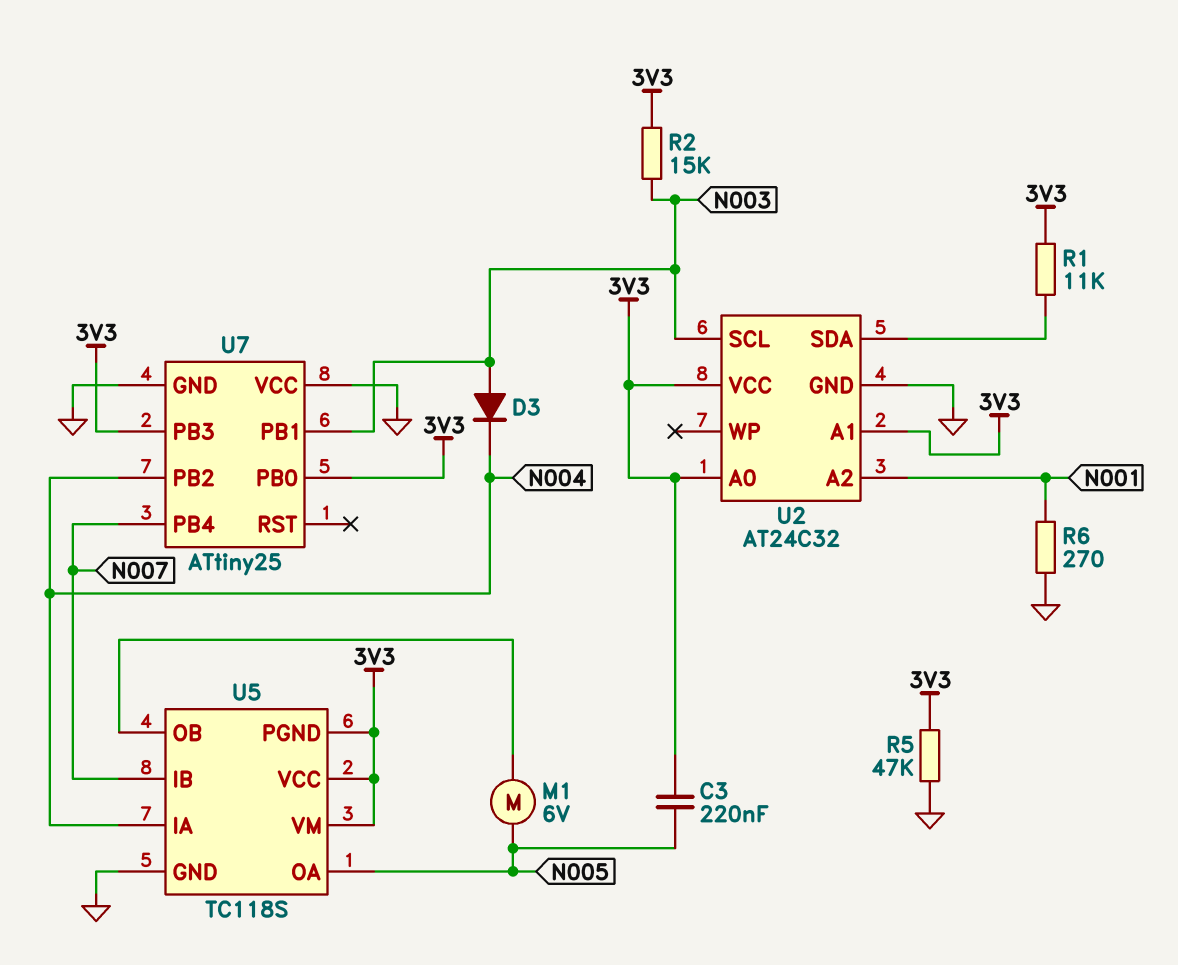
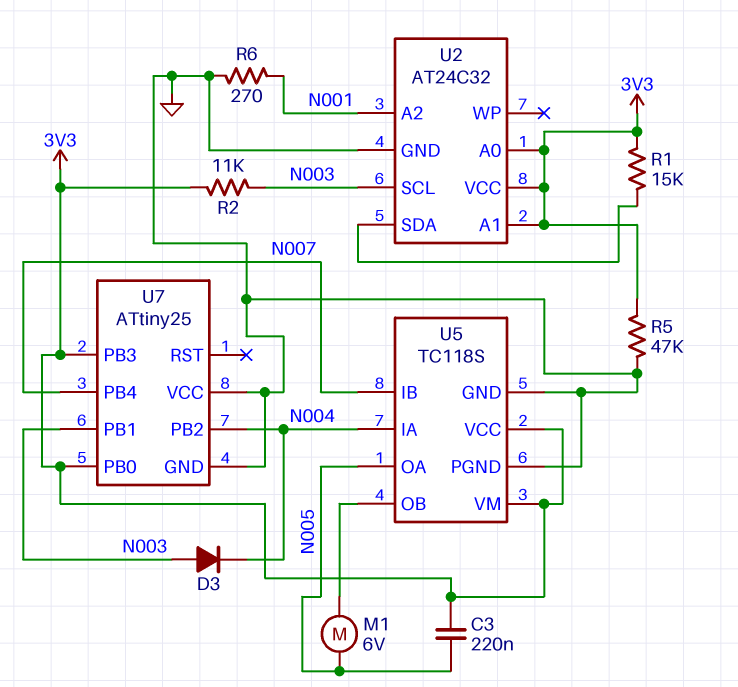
R1: 11k (3V3, U2/SDA) -> 15k (3V3, U2/SDA)
R2: 15k (3V3, N003) -> 11k (3V3, N003)
U5 pin PGND: 3V3 -> GND

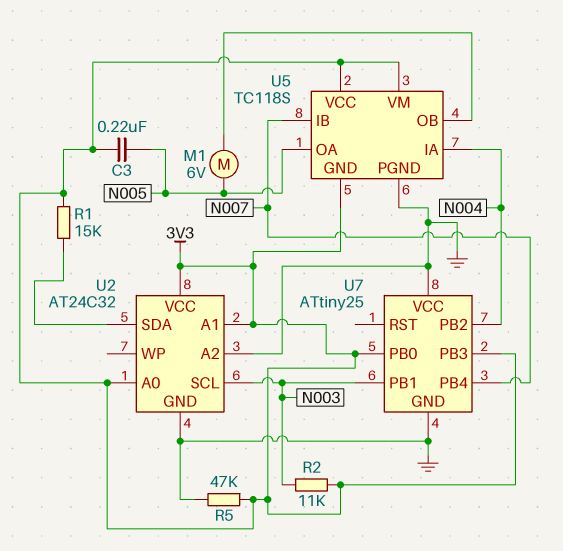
D3: diode (A N003, K N004) -> none
R6: 270 (GND, N001) -> none
U2 pin A2: N001 -> GND
U5 pin GND: GND -> 3V3

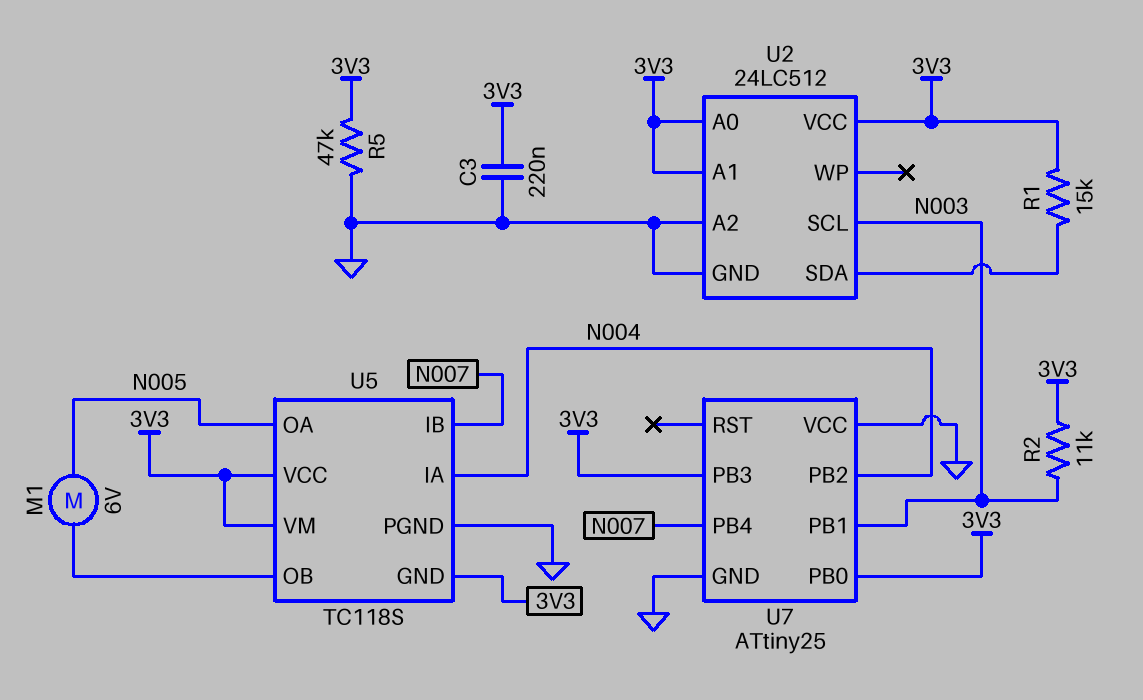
C3: 220nF (3V3, N005) -> 220nF (3V3, GND)
U2: AT24C32 -> 24LC512

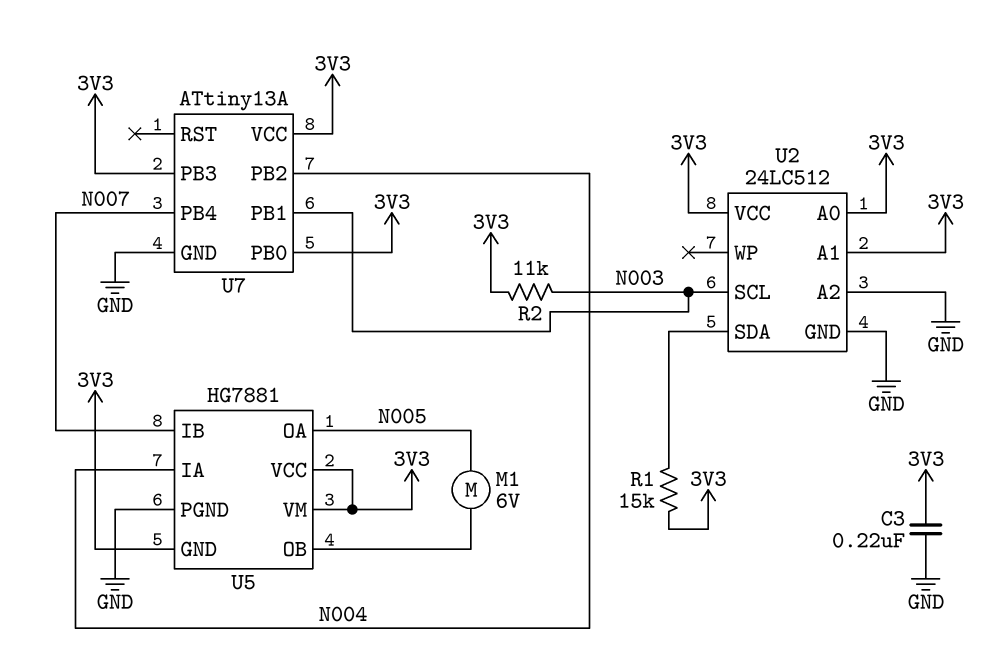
R5: 47k (3V3, GND) -> none
U5: TC118S -> HG7881
U7: ATtiny25 -> ATtiny13A
U7 pin VCC: GND -> 3V3

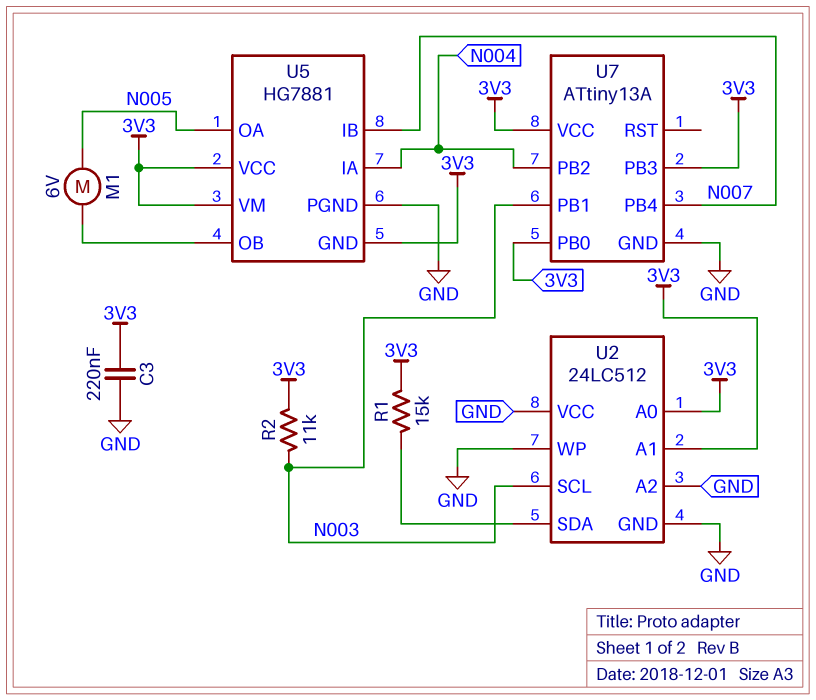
U2 pin VCC: 3V3 -> GND
U2 pin WP: none -> GND

